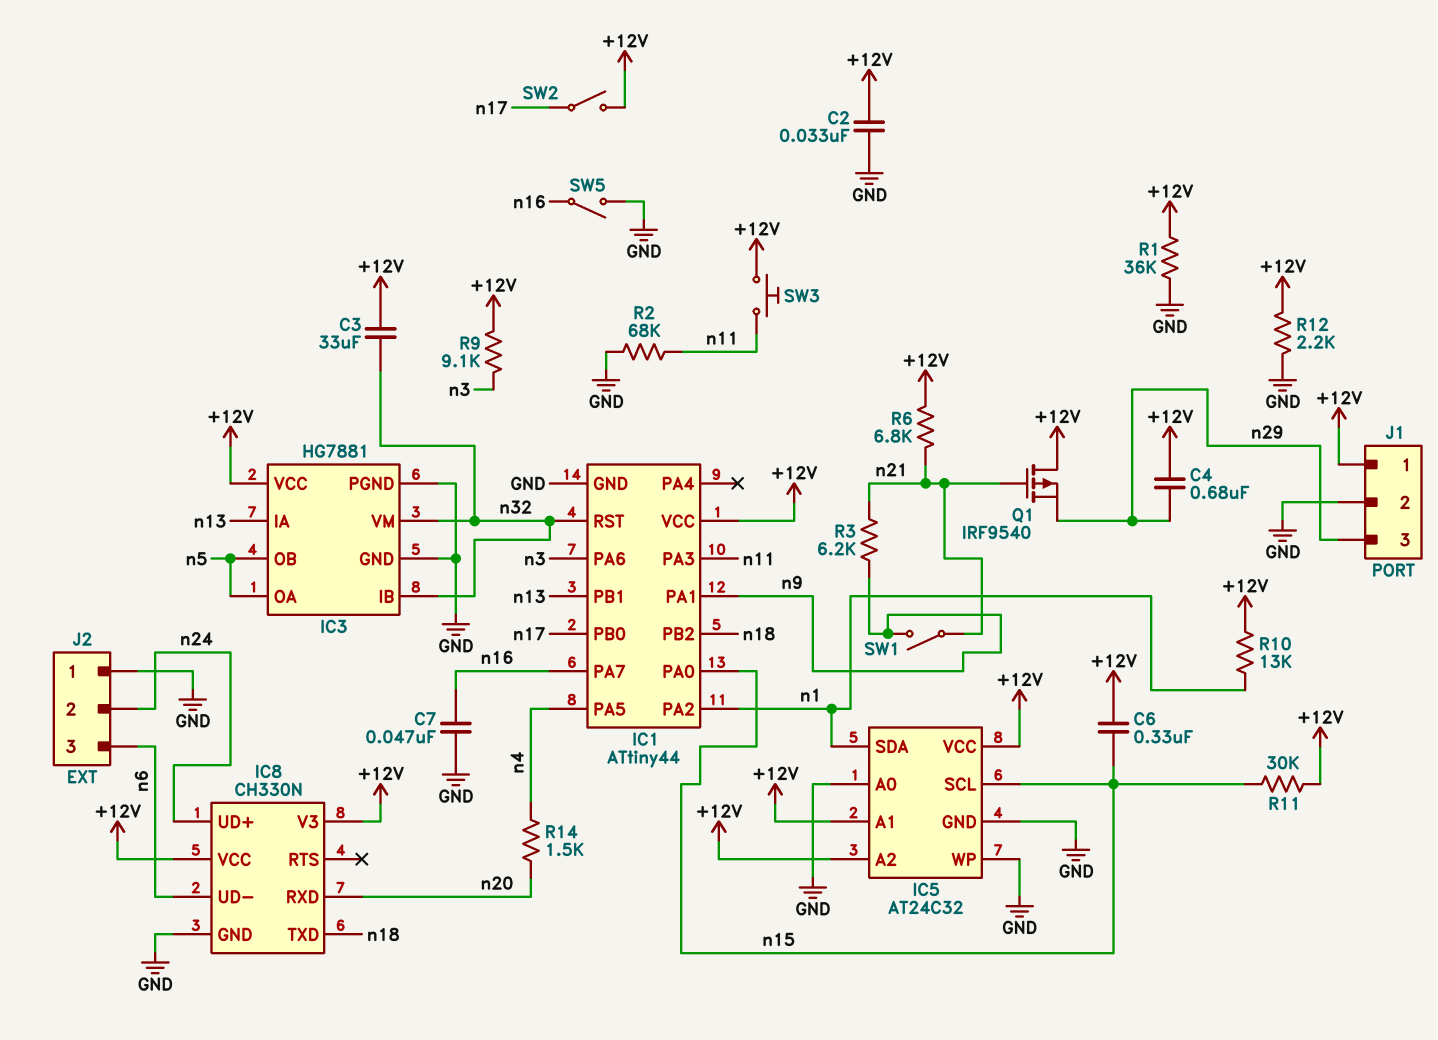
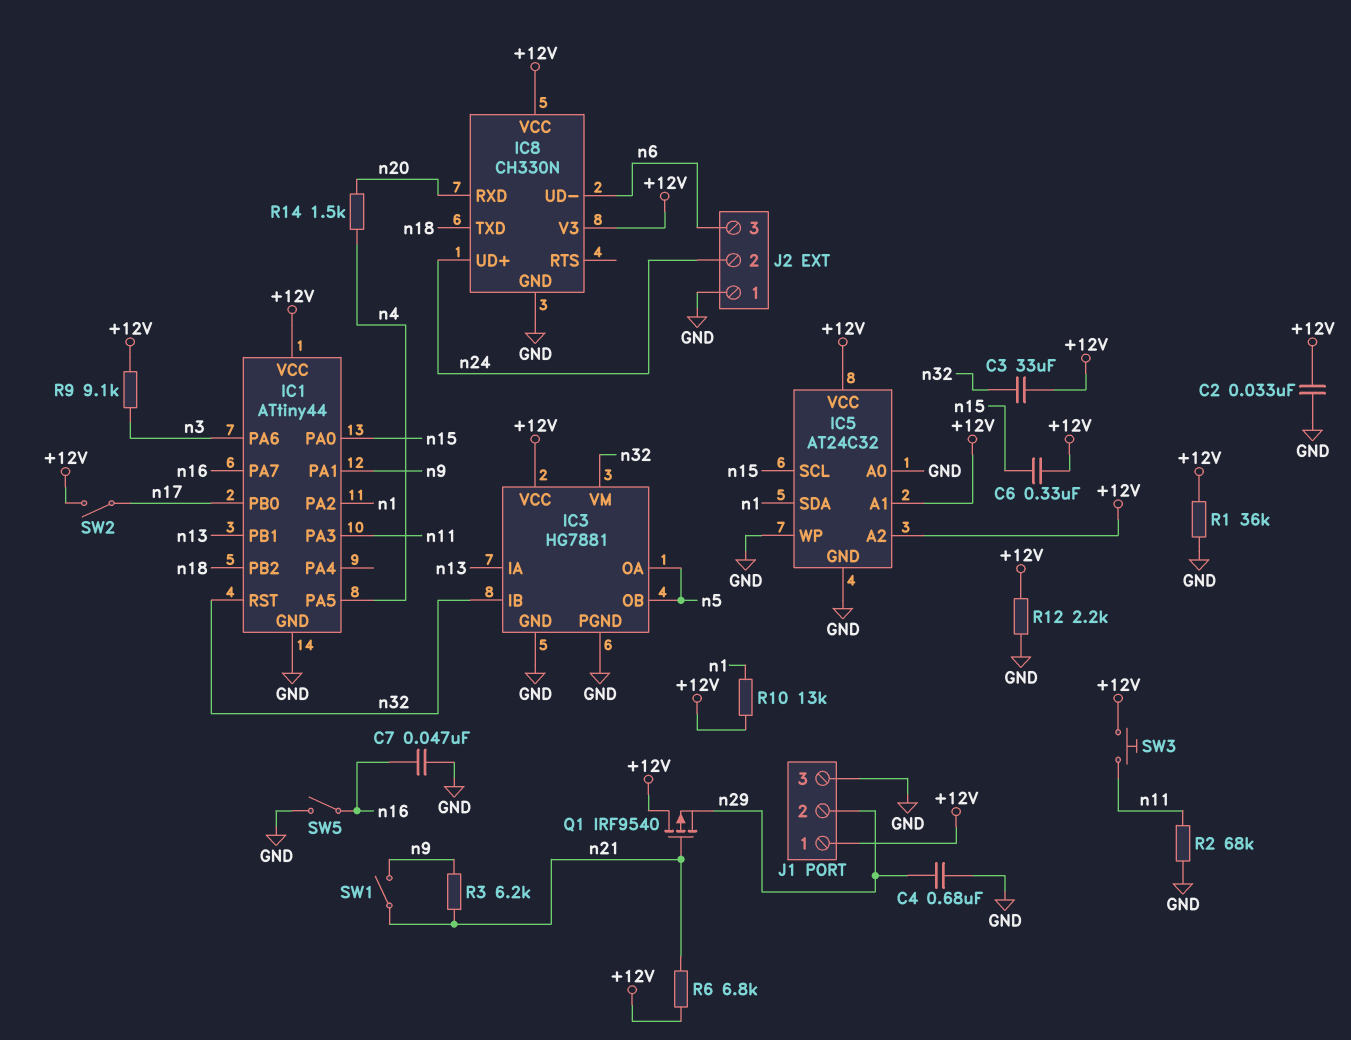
C4: 680nF (+12V, n29) -> 680nF (GND, n29)
J1 pin 2: GND -> n29
J1 pin 3: n29 -> GND
R11: 30k (+12V, n15) -> none

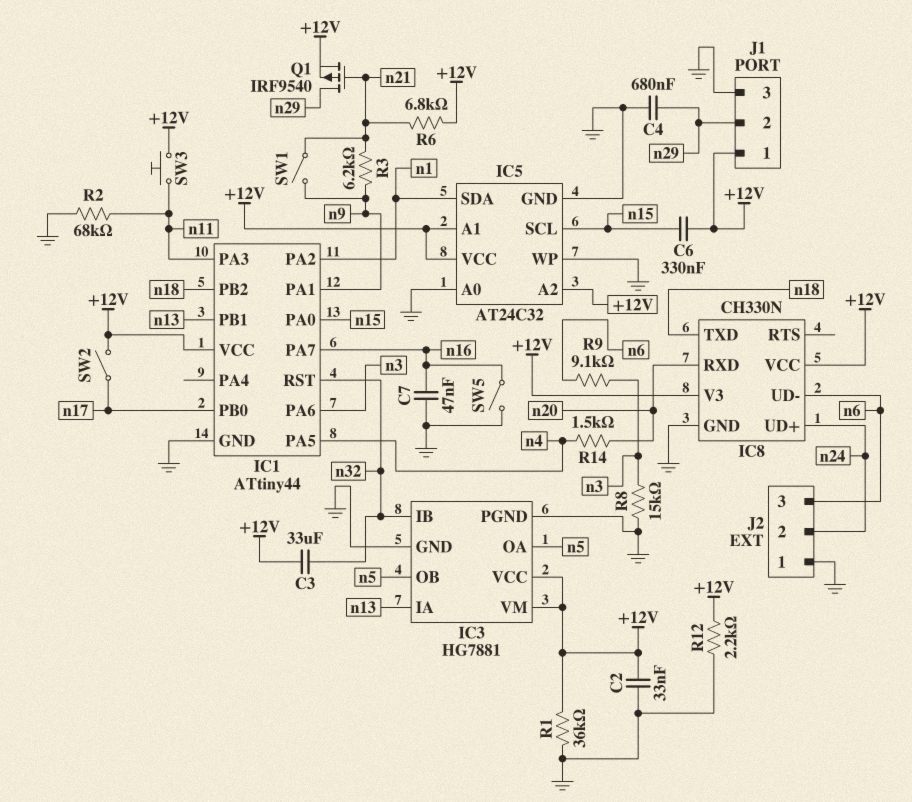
IC3 pin VM: n32 -> +12V
Q1: PMOS IRF9540 (G n21, D +12V, S n29) -> PMOS IRF9540 (G n21, D n29, S +12V)
R8: none -> 15k (GND, n3)
R9: 9.1k (+12V, n3) -> 9.1k (n3, n6)
R10: 13k (+12V, n1) -> none

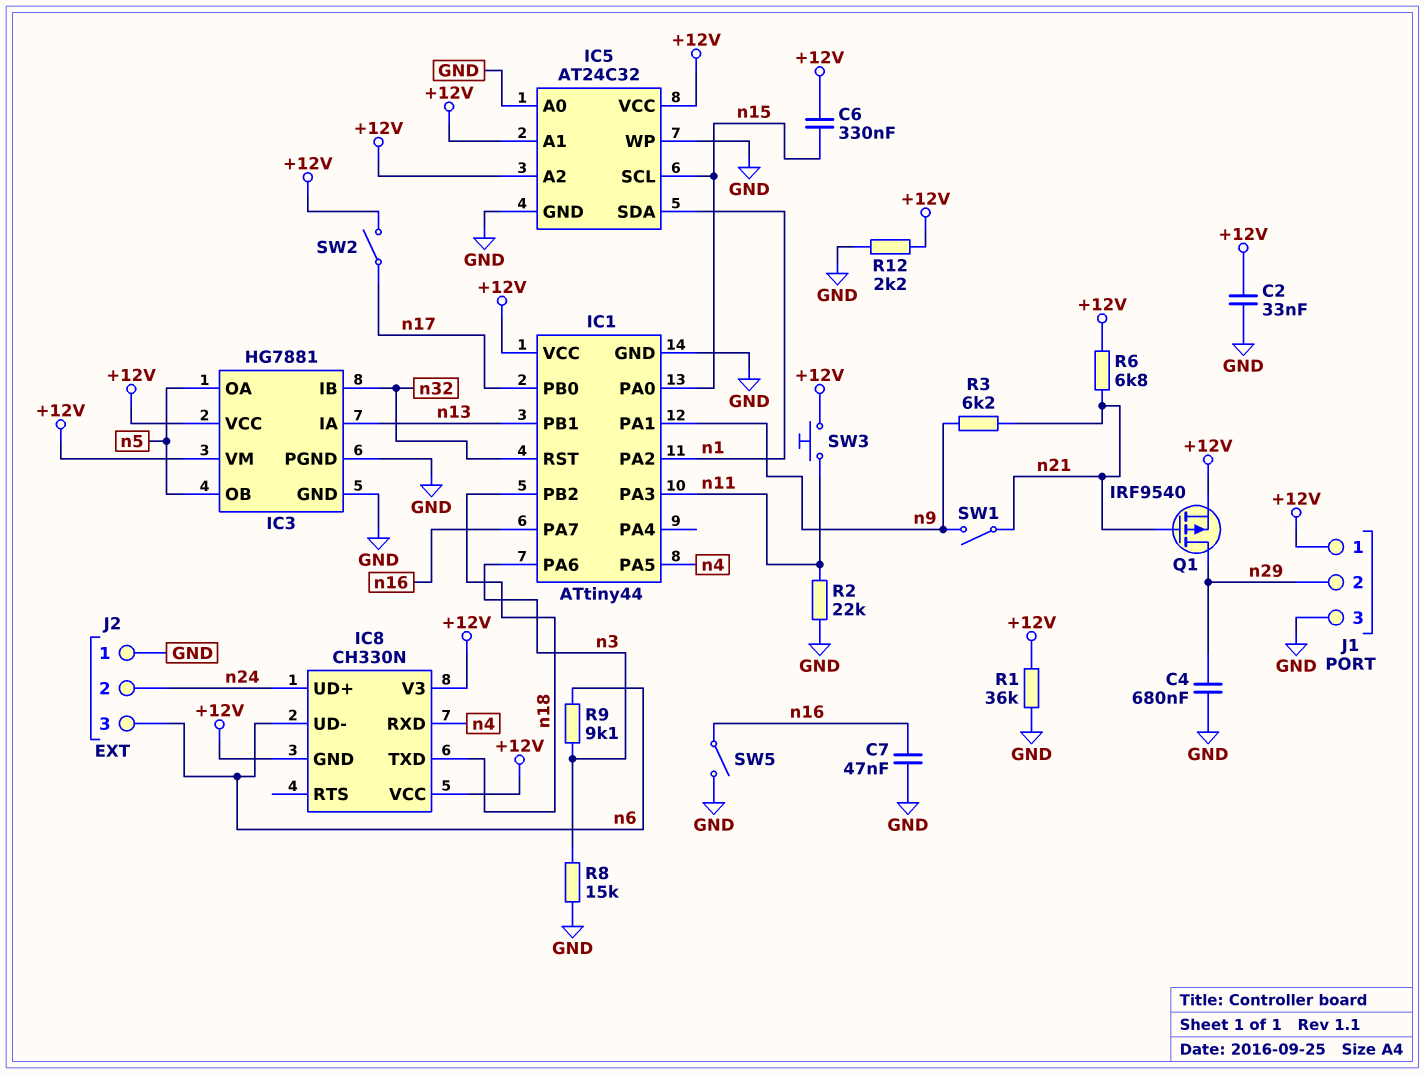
C3: 33uF (+12V, n32) -> none
IC8 pin GND: GND -> +12V
IC8 pin RXD: n20 -> n4
R2: 68k (GND, n11) -> 22k (GND, n11)
R14: 1.5k (n4, n20) -> none

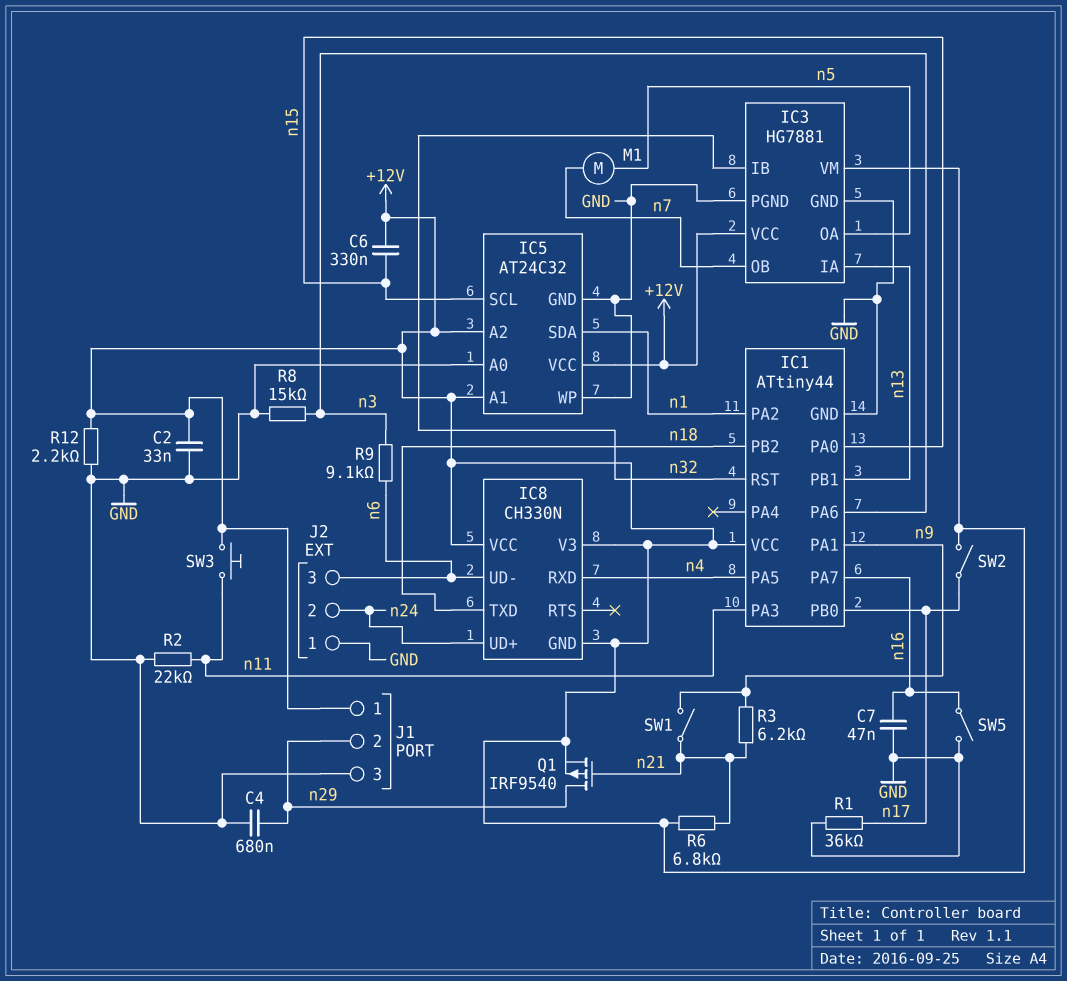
IC3 pin OB: n5 -> n7
M1: none -> motor (n5, n7)
R1: 36k (+12V, GND) -> 36k (GND, n17)

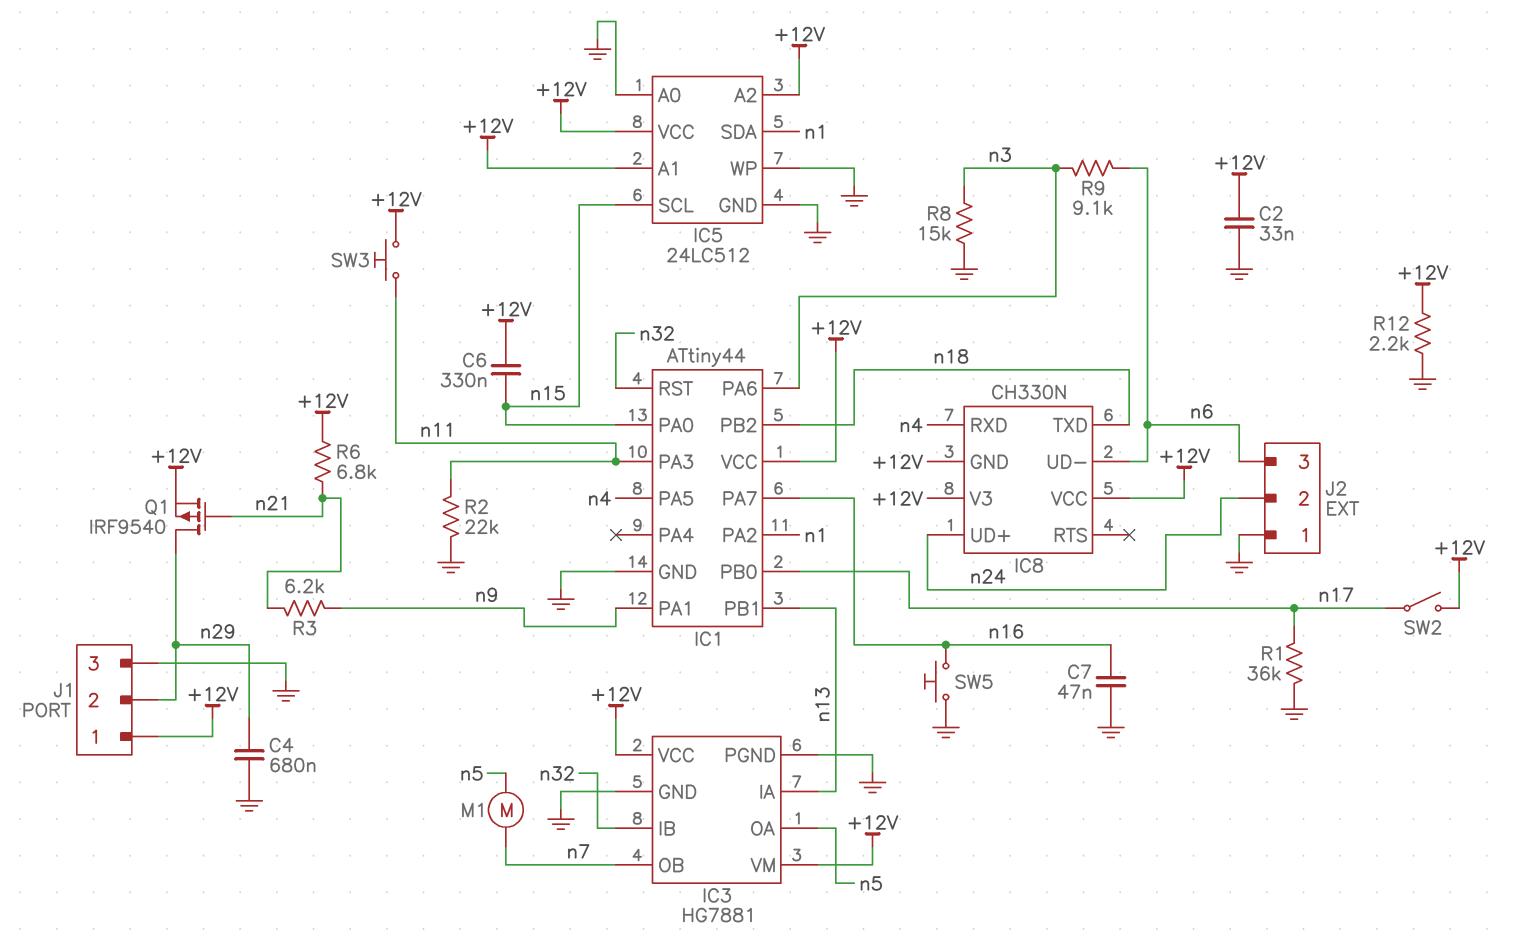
IC5: AT24C32 -> 24LC512
SW1: switch (n9, n21) -> none
SW5: switch (GND, n16) -> button (GND, n16)

